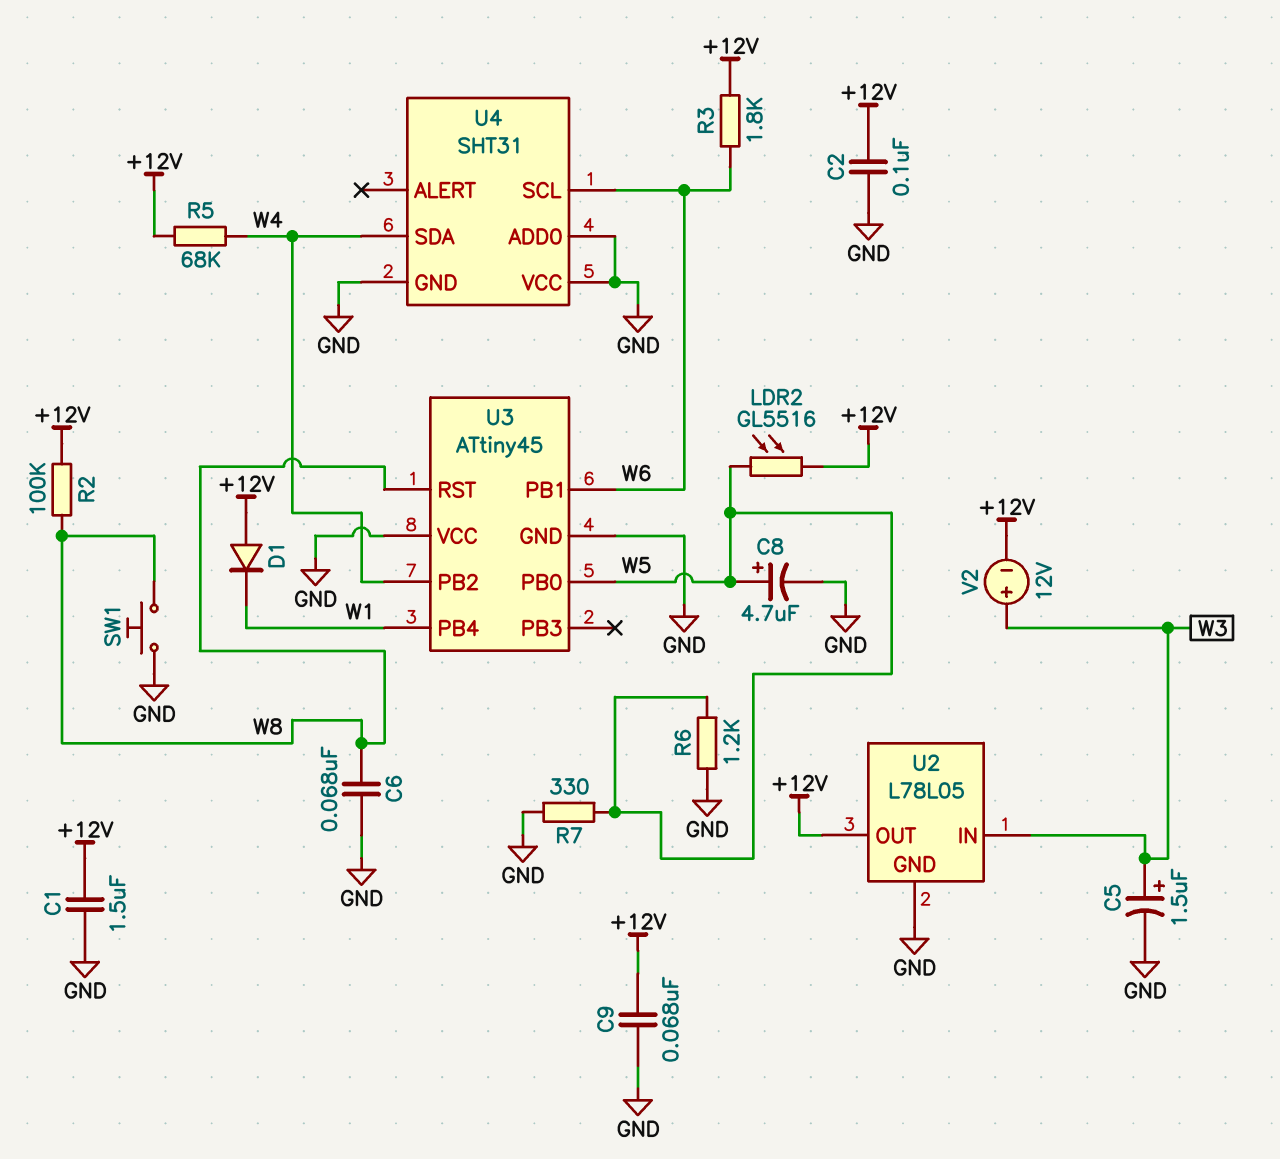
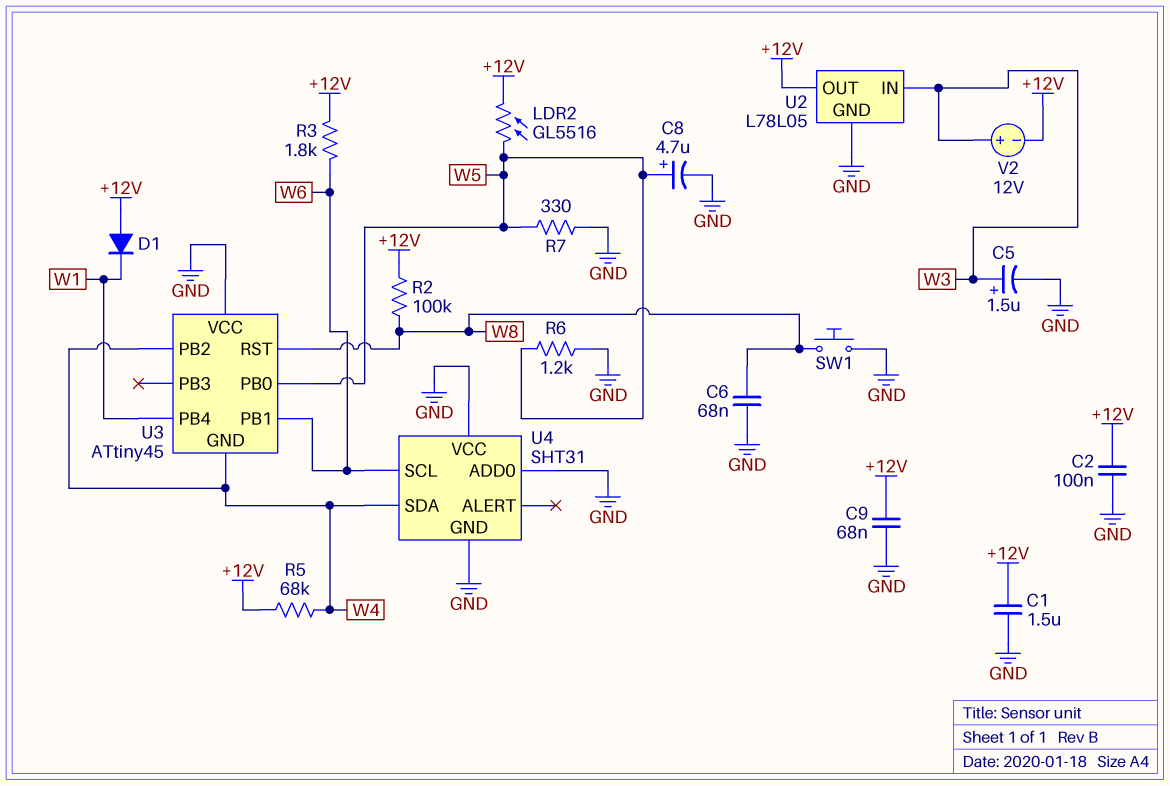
U3 pin GND: GND -> W4

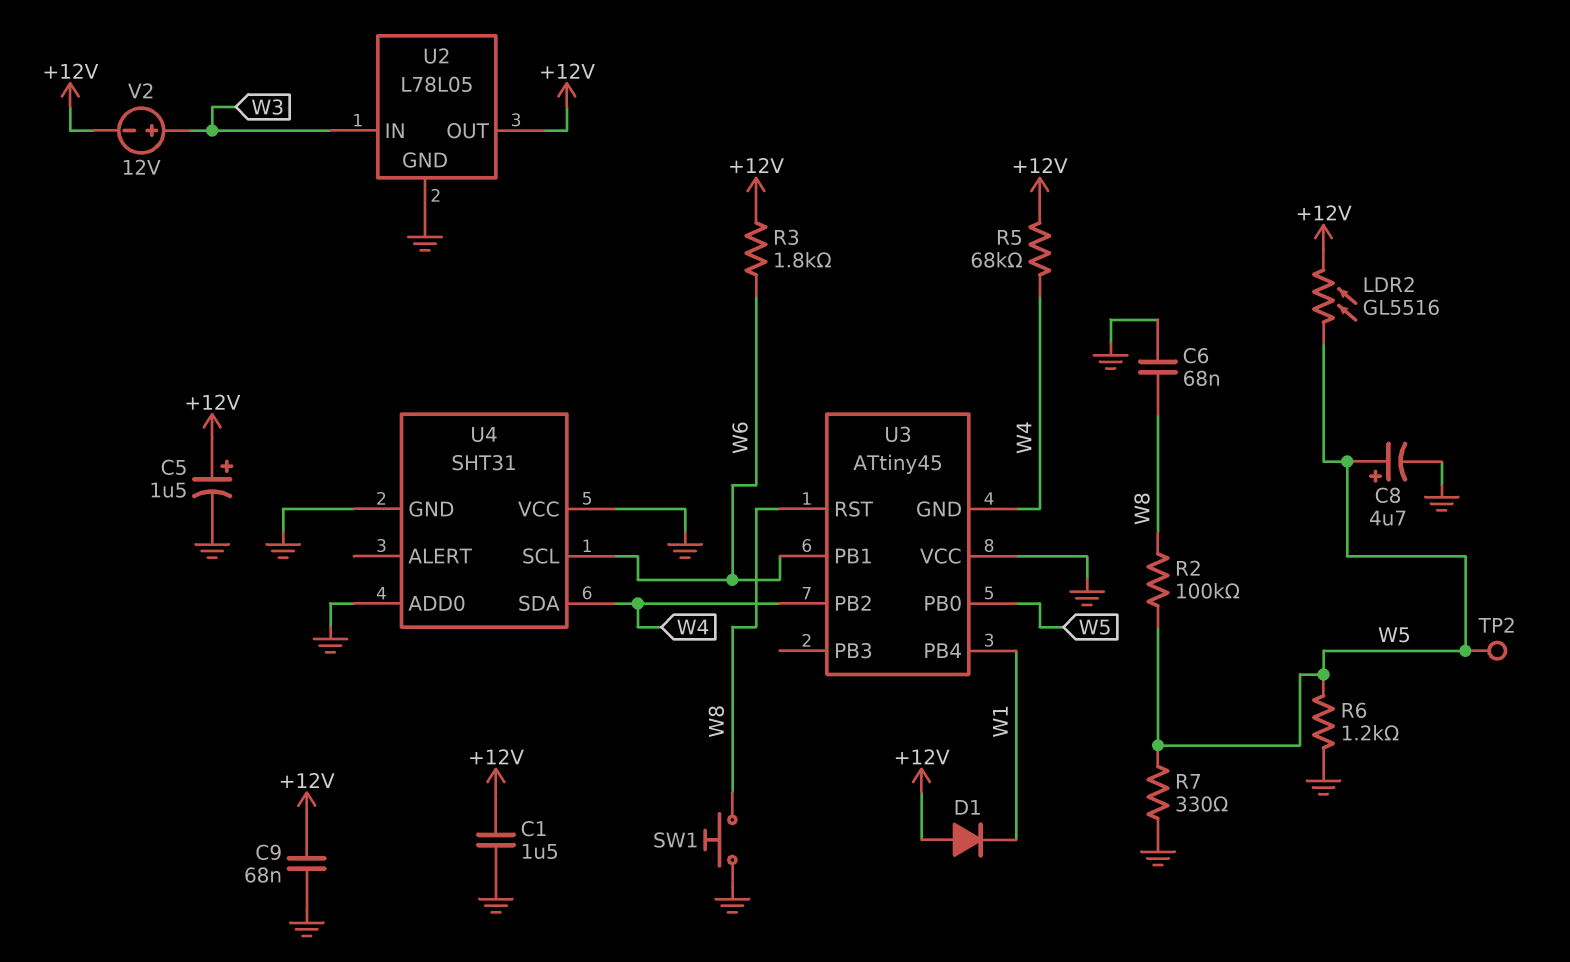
C2: 100nF (+12V, GND) -> none
C5: 1.5uF (plus W3, minus GND) -> 1.5uF (plus +12V, minus GND)
R2: 100k (+12V, W8) -> 100k (W5, W8)
TP2: none -> test point (W5)

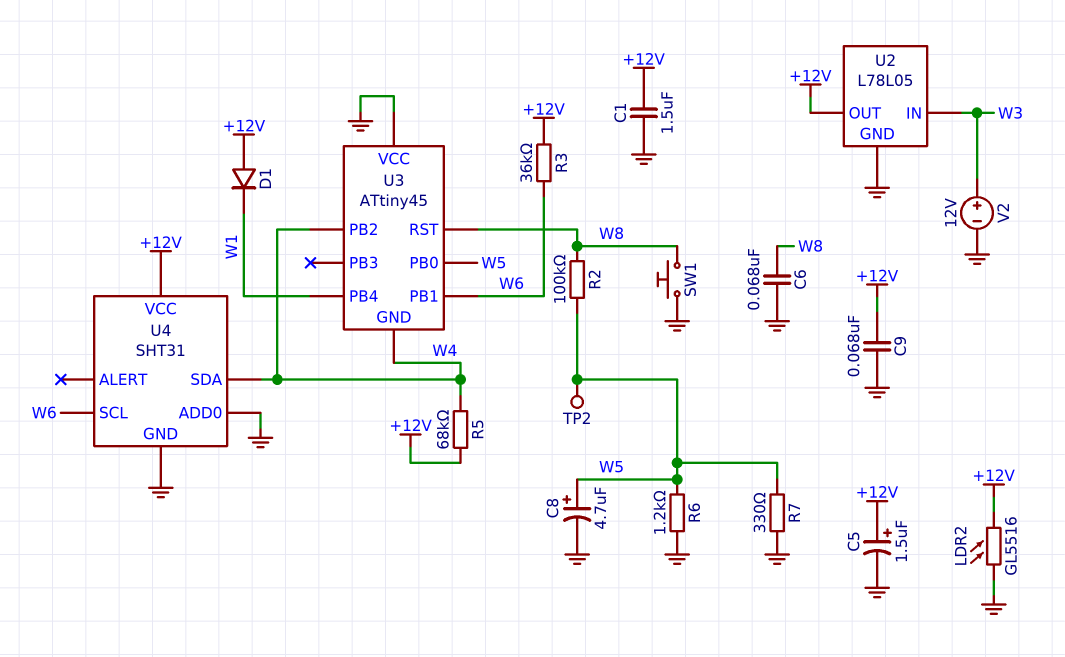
LDR2: GL5516 (+12V, W5) -> GL5516 (+12V, GND)
R3: 1.8k (+12V, W6) -> 36k (+12V, W6)
U4 pin VCC: GND -> +12V
V2: 12V (plus W3, minus +12V) -> 12V (plus W3, minus GND)

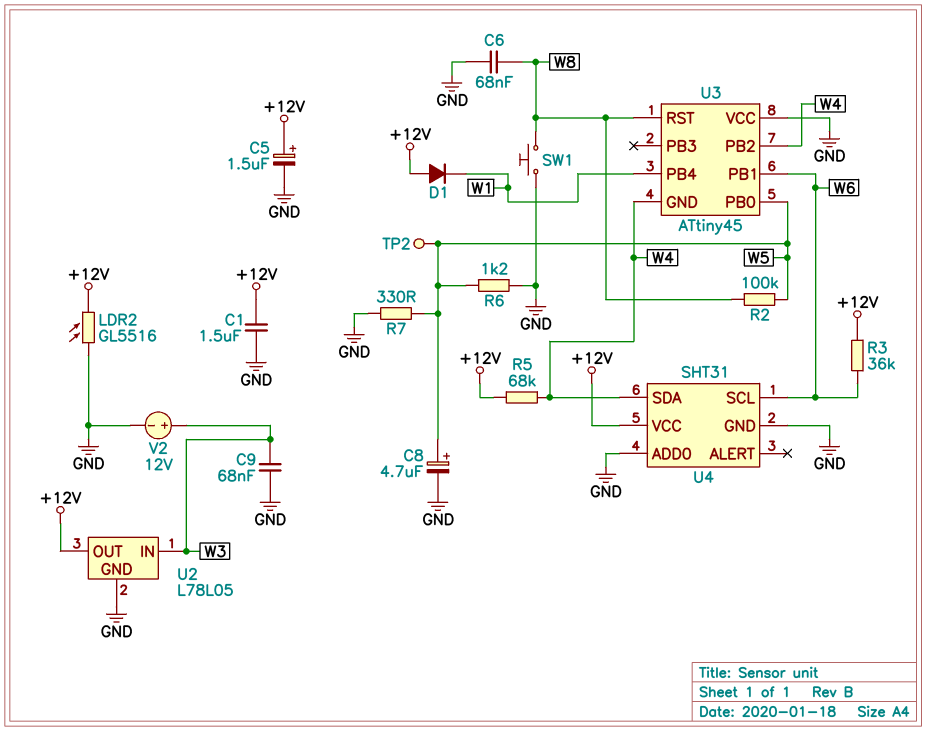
C9: 68nF (+12V, GND) -> 68nF (GND, W3)

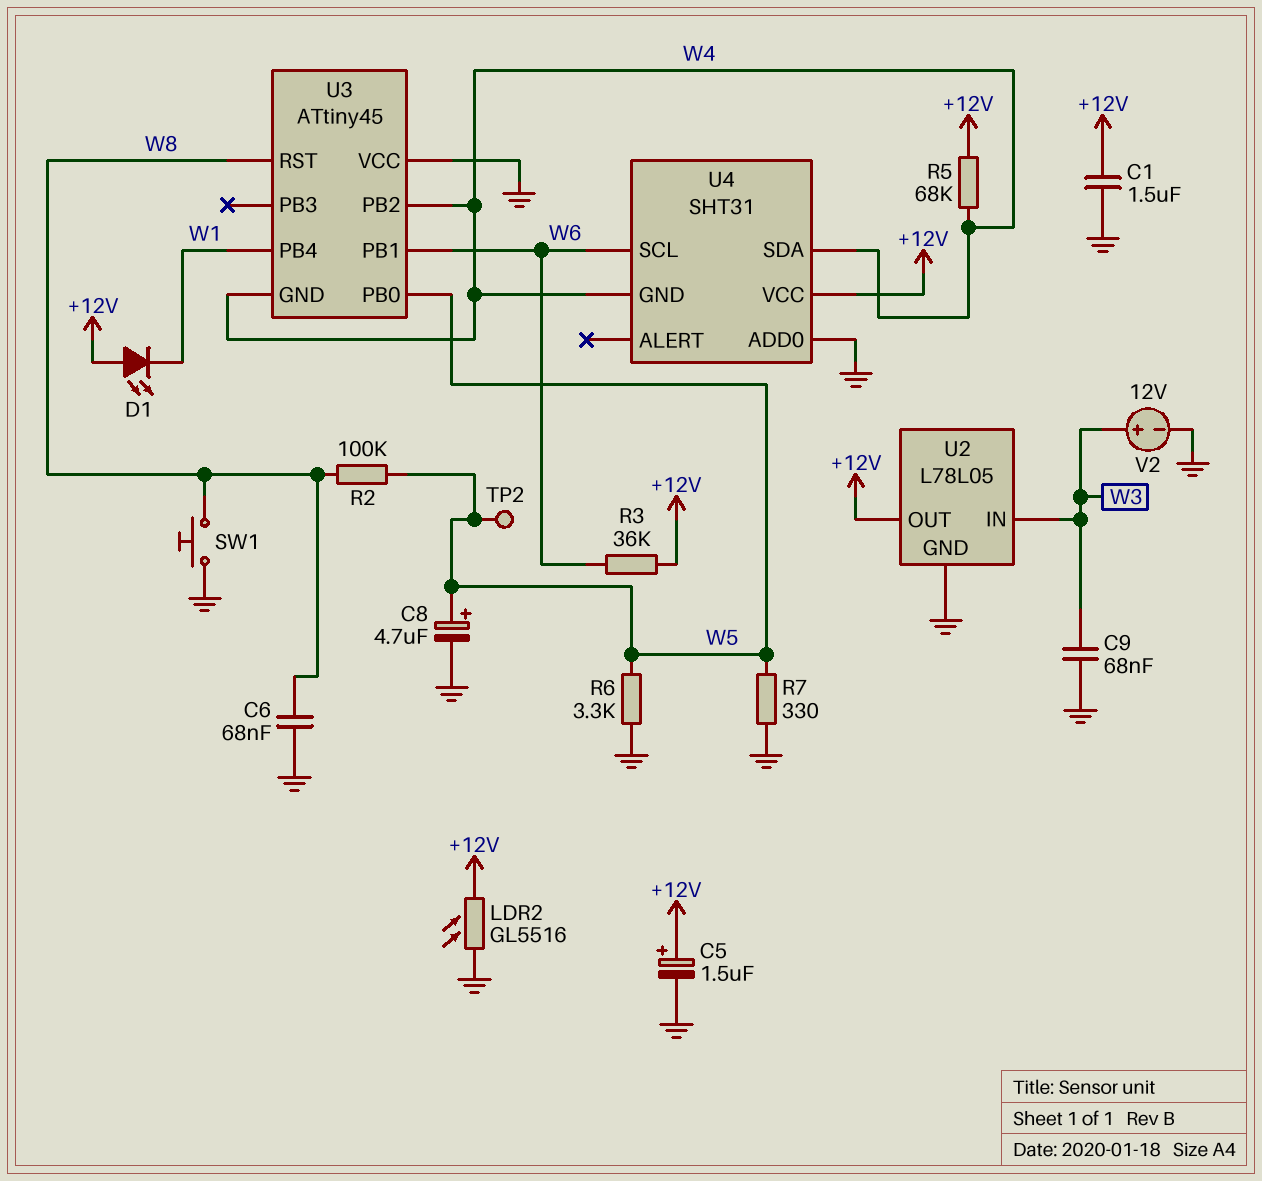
D1: diode (A +12V, K W1) -> LED (A +12V, K W1)
R6: 1.2k (GND, W5) -> 3.3k (GND, W5)
U4 pin GND: GND -> W4

